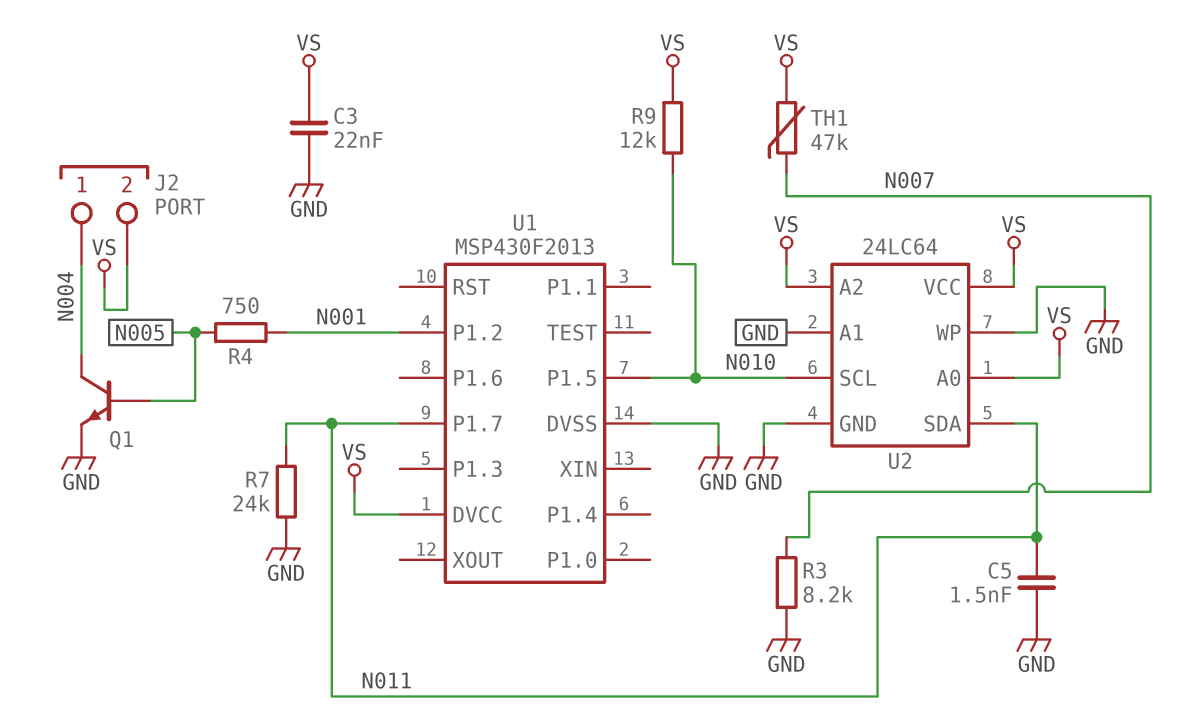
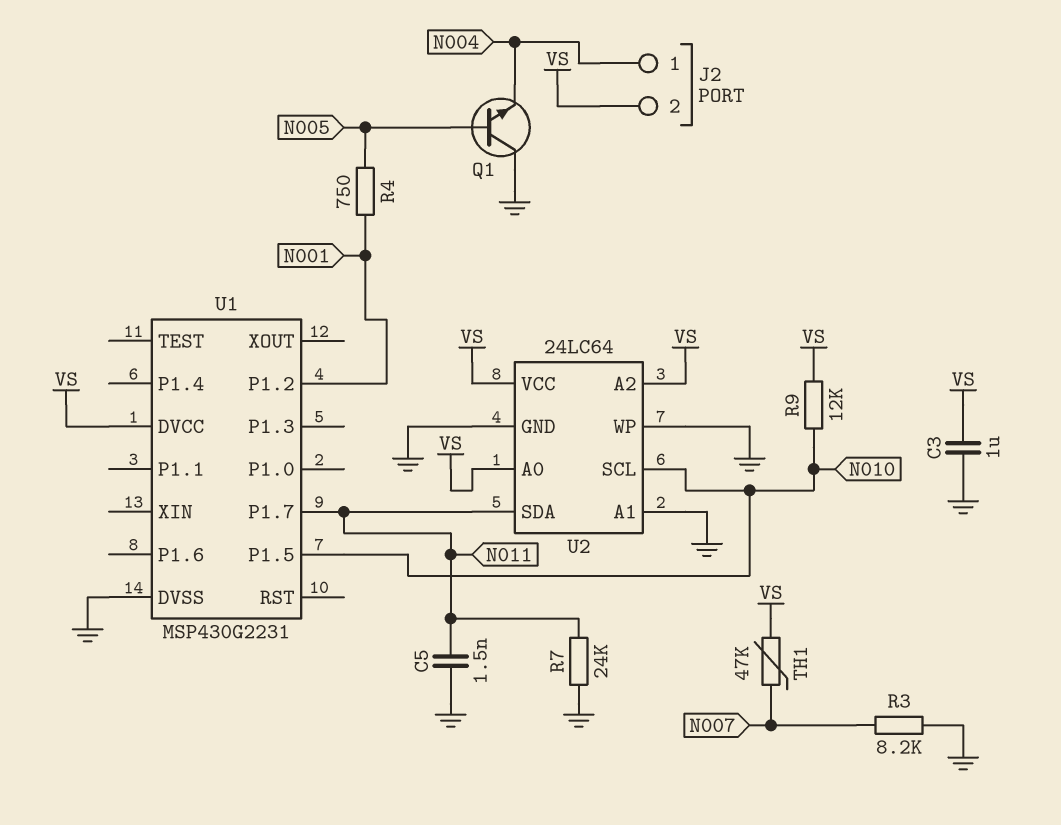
C3: 22nF (GND, VS) -> 1uF (GND, VS)
Q1: NPN (B N005, C N004, E GND) -> NPN (B N005, C GND, E N004)
U1: MSP430F2013 -> MSP430G2231

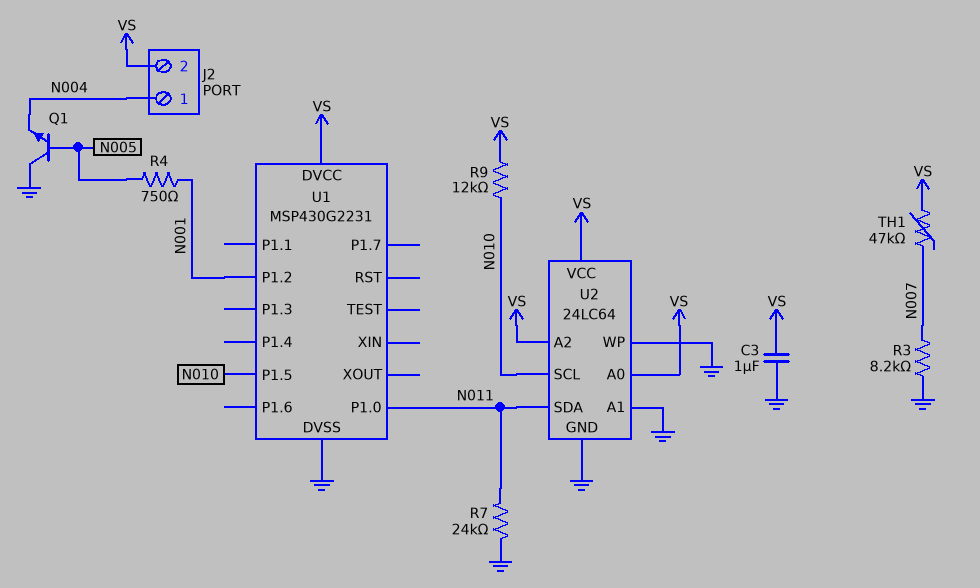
C5: 1.5nF (GND, N011) -> none
U1 pin P1.0: none -> N011
U1 pin P1.7: N011 -> none

